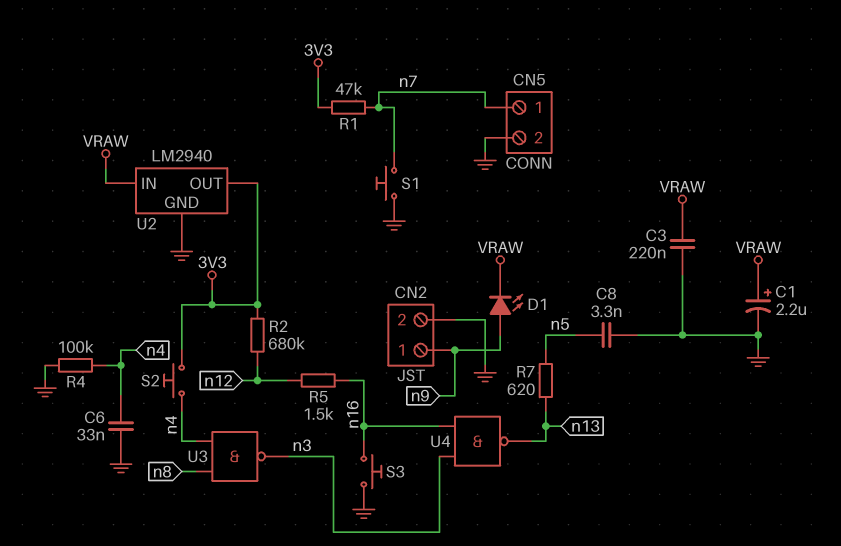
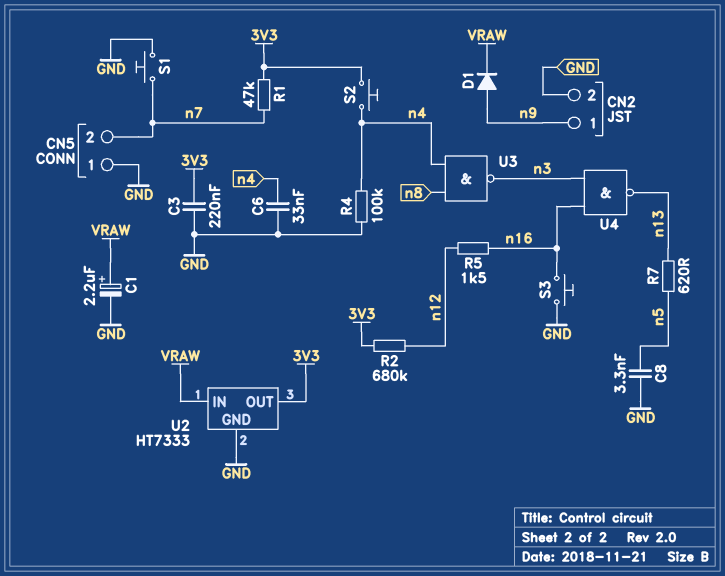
C3: 220nF (GND, VRAW) -> 220nF (3V3, GND)
CN5 pin 1: n7 -> GND
CN5 pin 2: GND -> n7
D1: LED (A n9, K VRAW) -> diode (A n9, K VRAW)
U2: LM2940 -> HT7333

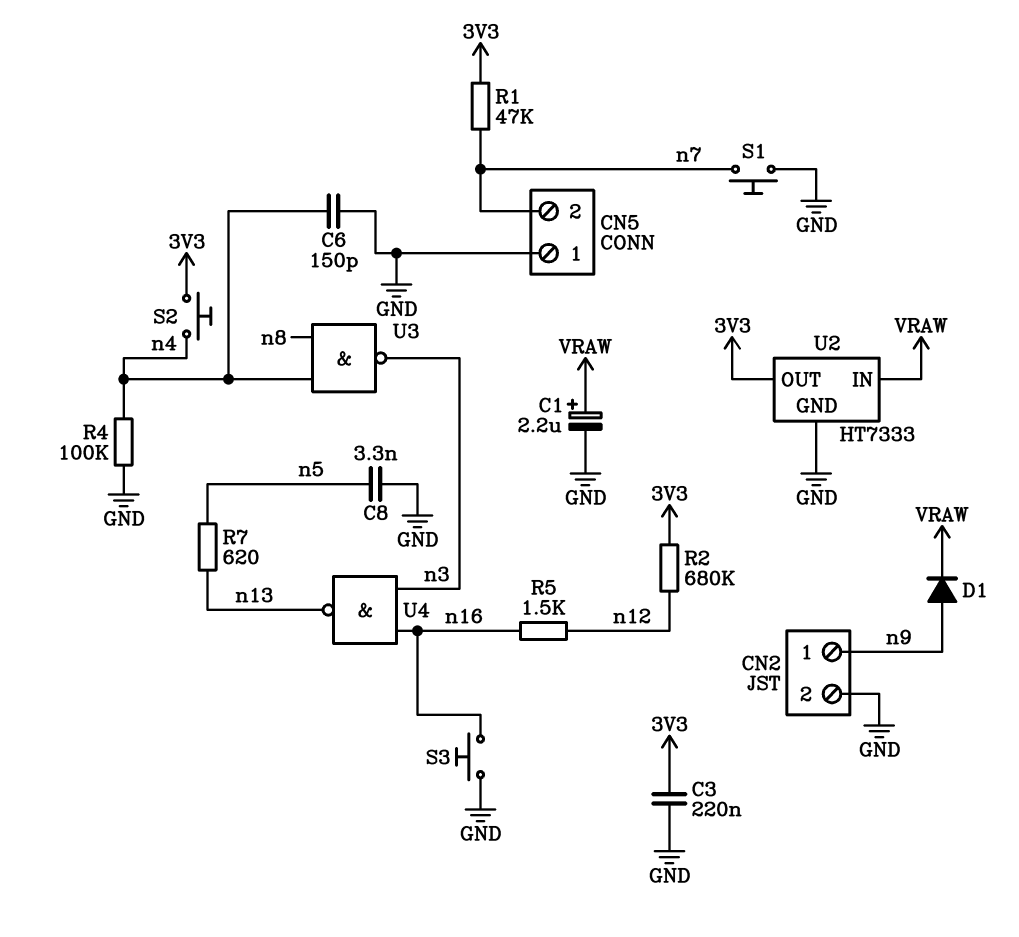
C6: 33nF (GND, n4) -> 150pF (GND, n4)

